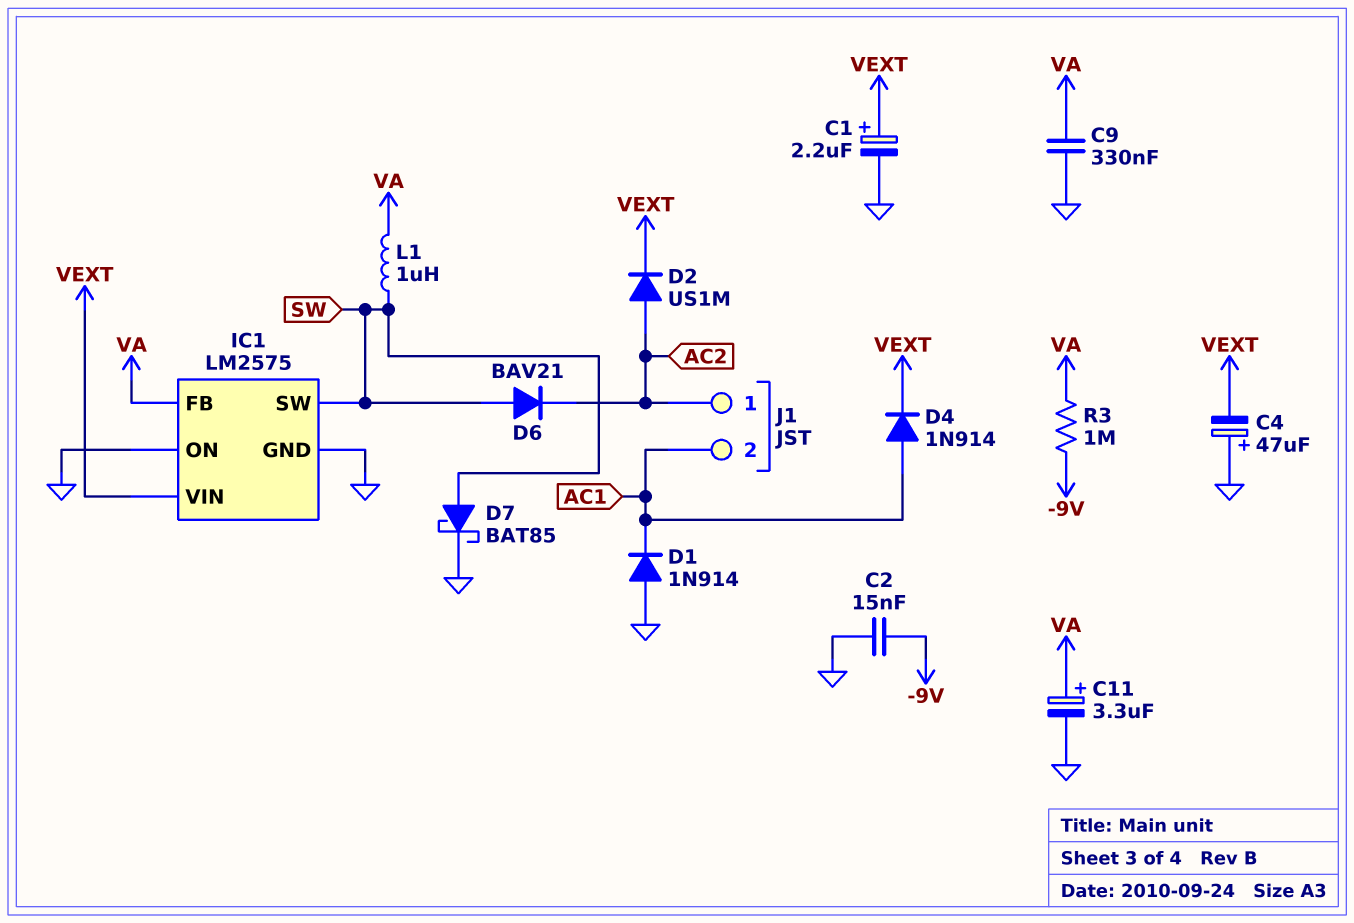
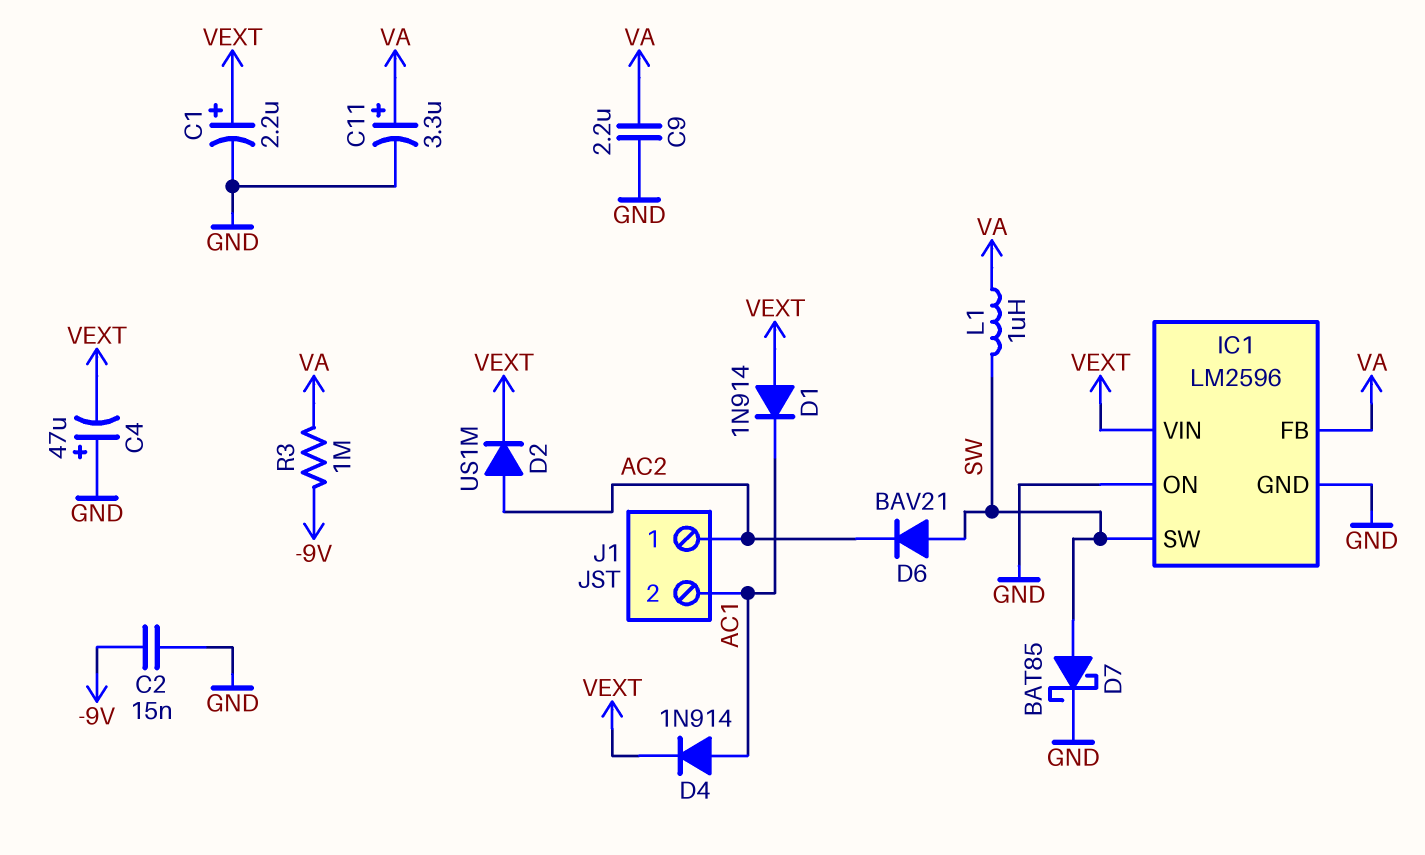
C9: 330nF (GND, VA) -> 2.2uF (GND, VA)
D1: diode 1N914 (A GND, K AC1) -> diode 1N914 (A VEXT, K AC1)
IC1: LM2575 -> LM2596

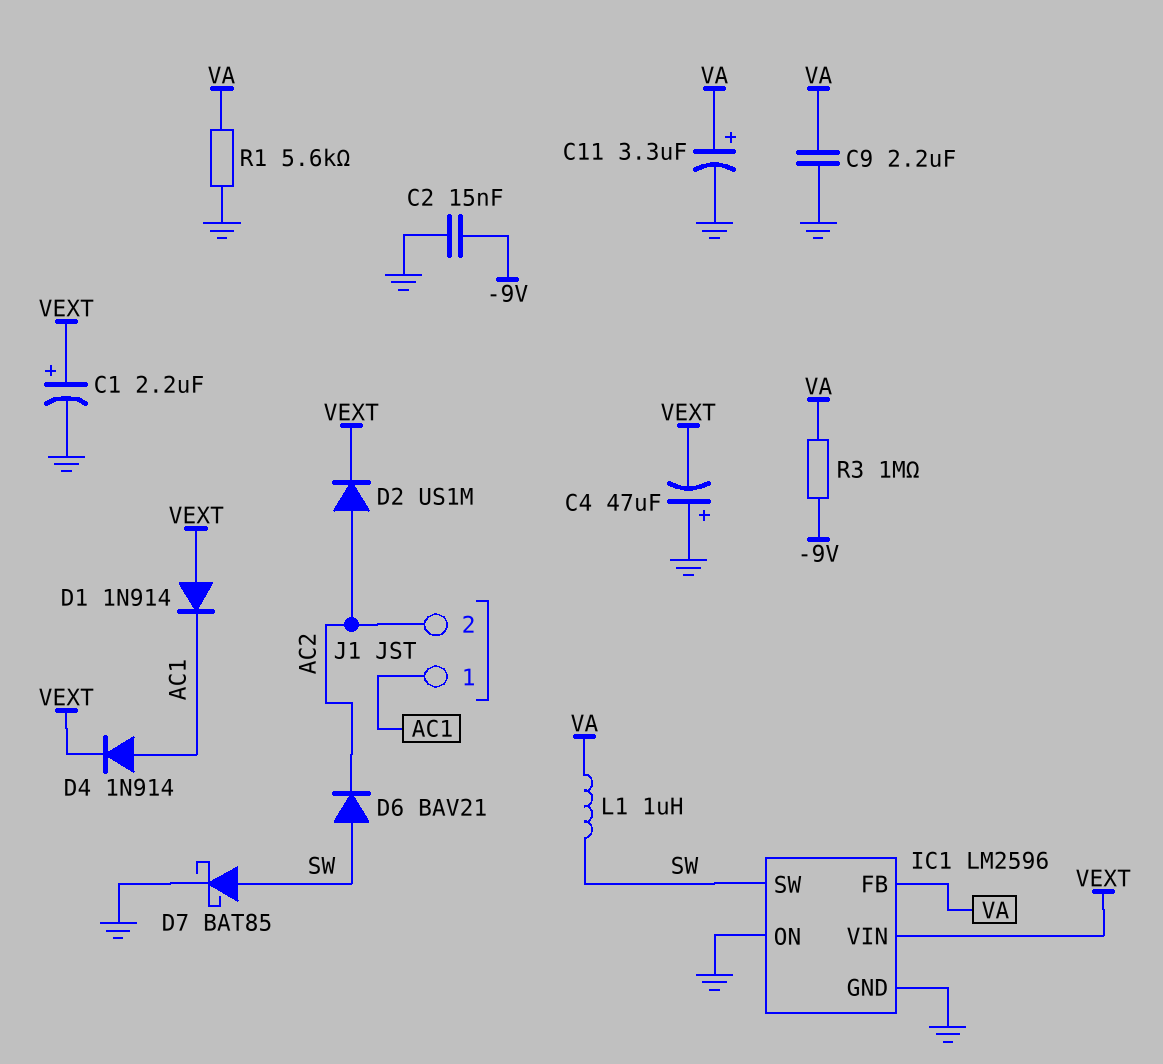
J1 pin 1: AC2 -> AC1
J1 pin 2: AC1 -> AC2
R1: none -> 5.6k (GND, VA)

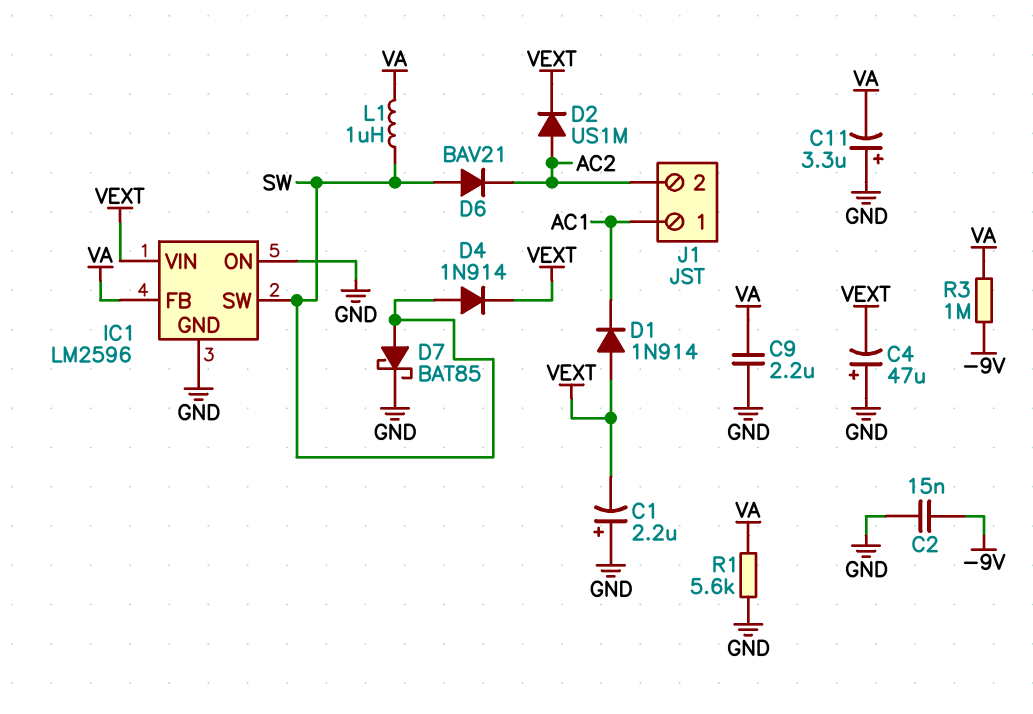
C1: 2.2uF (plus VEXT, minus GND) -> 2.2uF (plus GND, minus VEXT)
C11: 3.3uF (plus VA, minus GND) -> 3.3uF (plus GND, minus VA)
D4: diode 1N914 (A AC1, K VEXT) -> diode 1N914 (A SW, K VEXT)

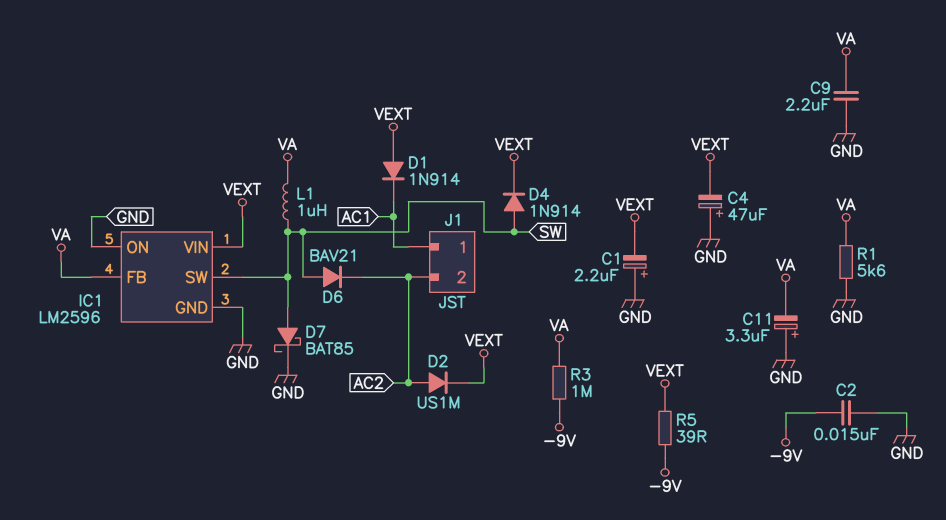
R5: none -> 39 (-9V, VEXT)

